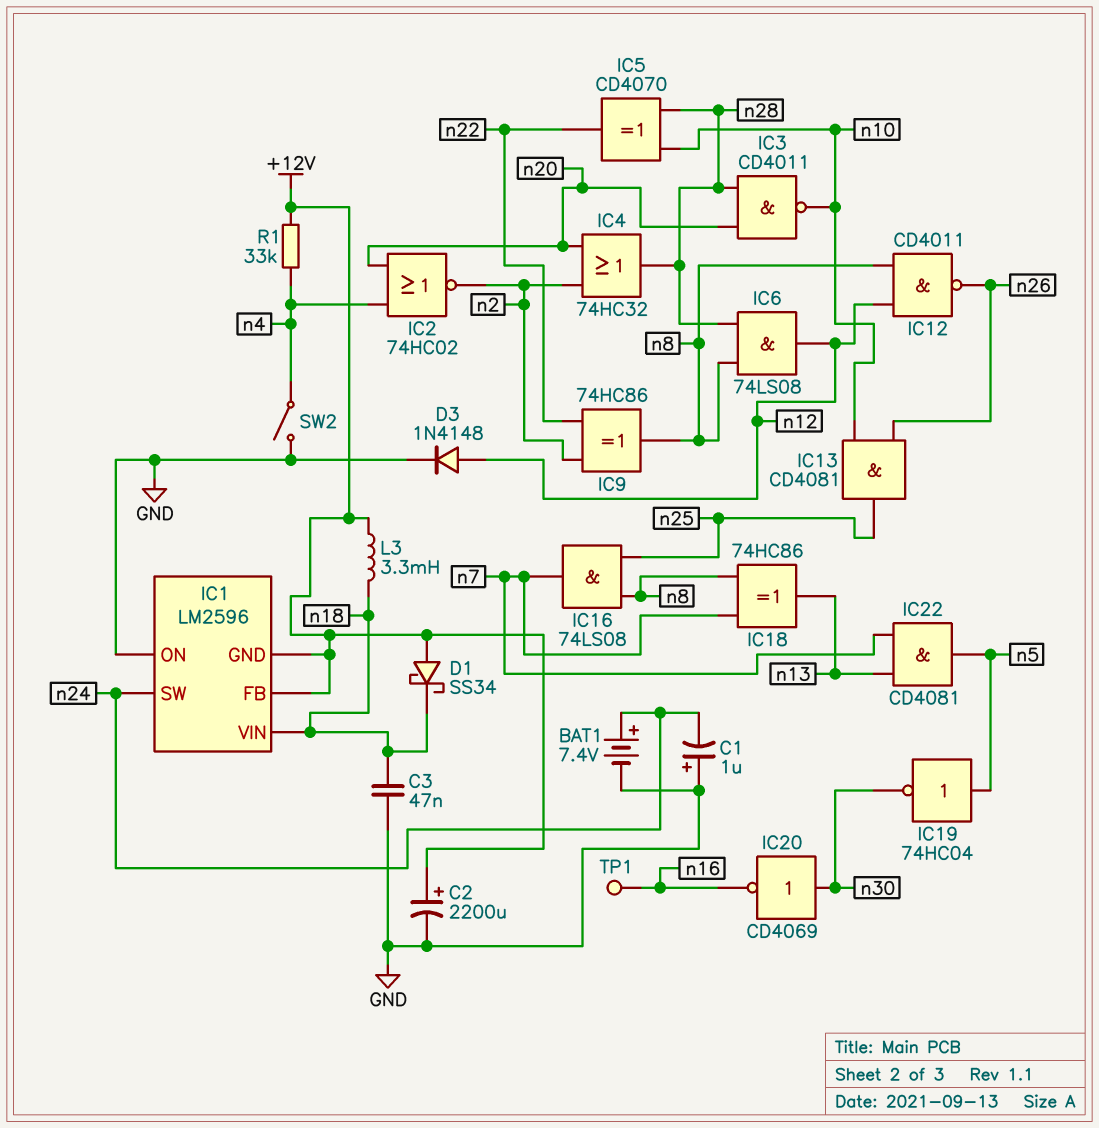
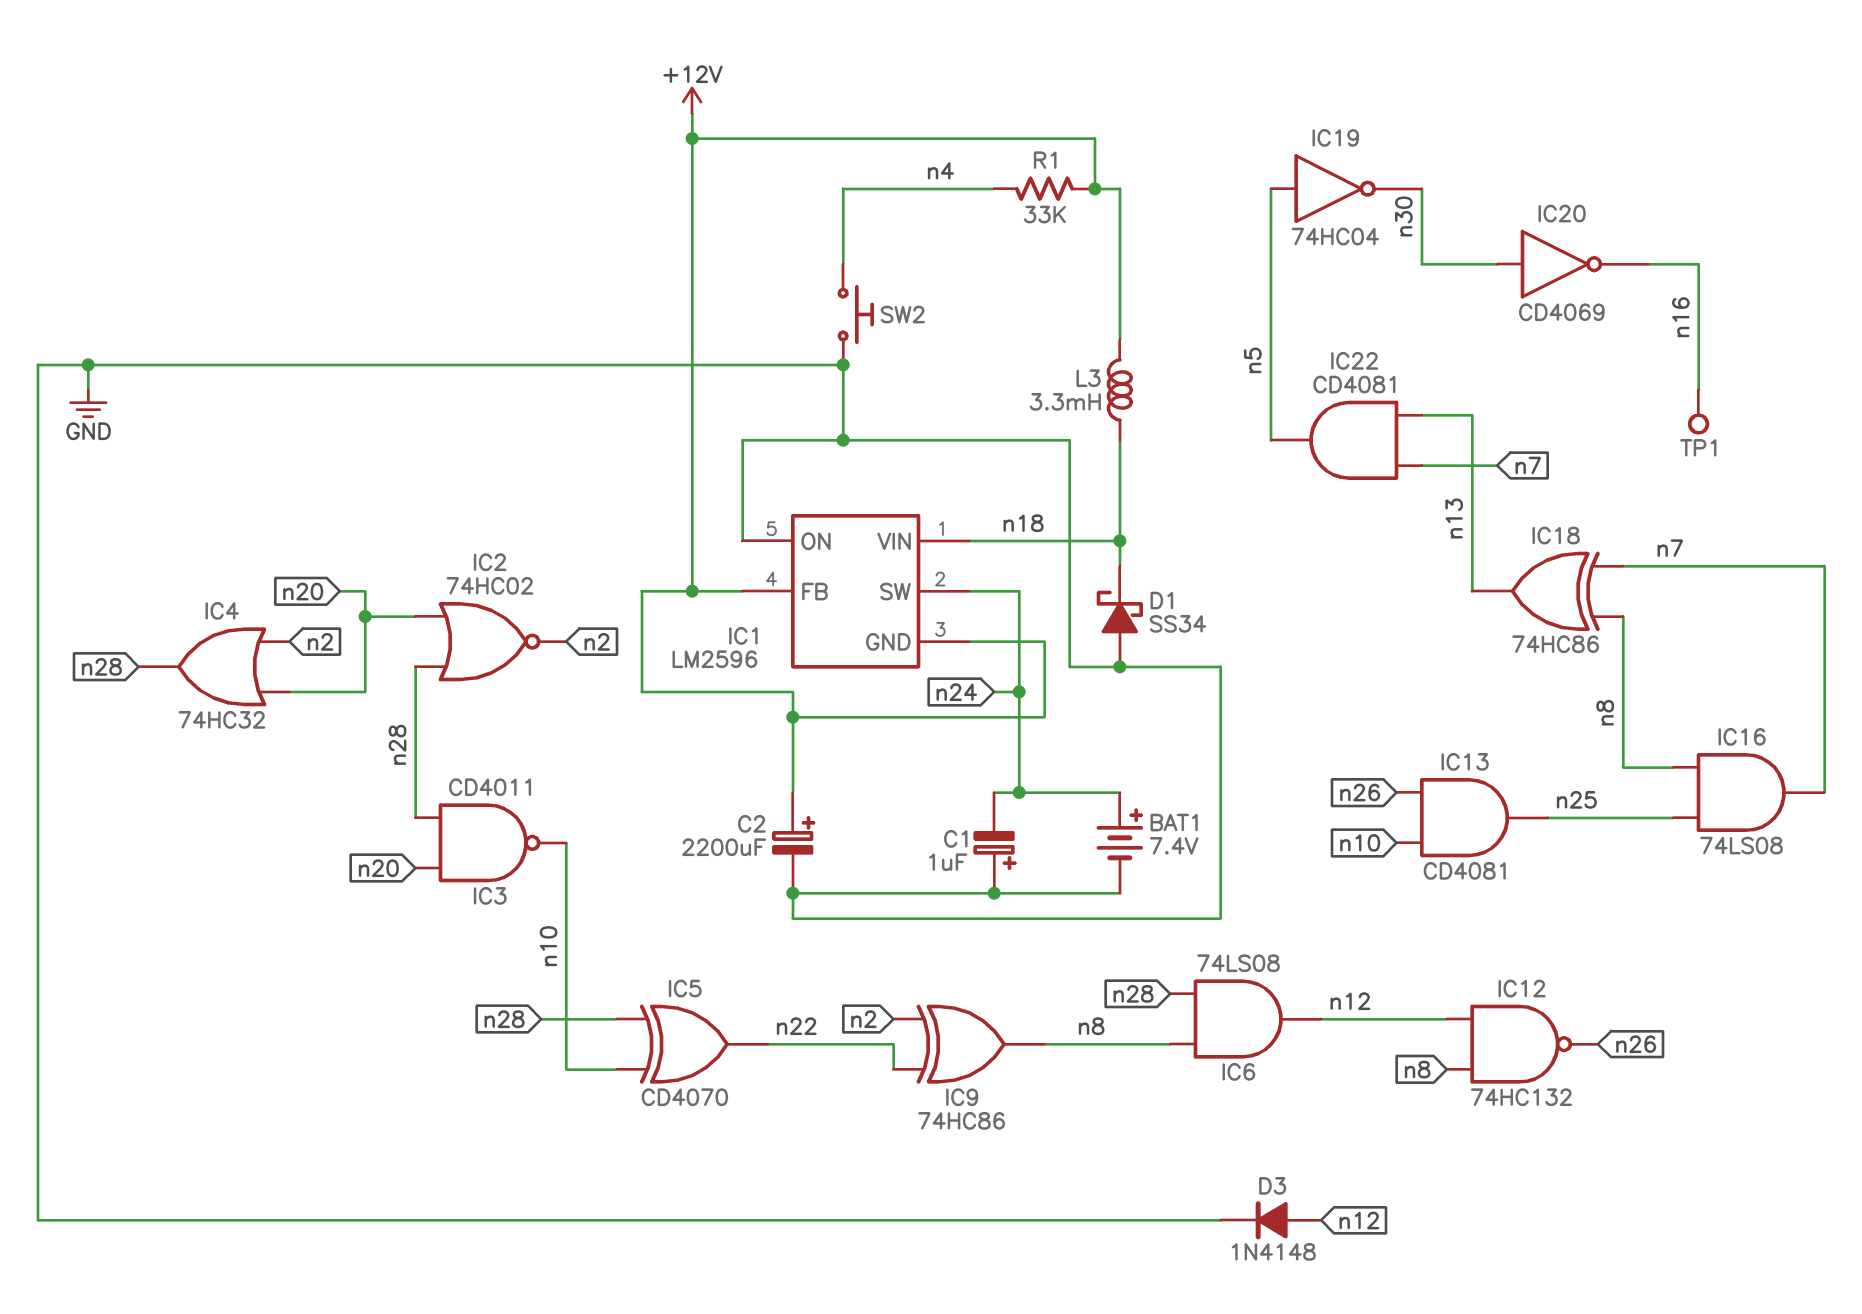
C3: 47nF (GND, n18) -> none
D1: schottky SS34 (A +12V, K n18) -> schottky SS34 (A GND, K n18)
IC2: NOR 74HC02 (in n4, in n20, out n2) -> NOR 74HC02 (in n20, in n28, out n2)
IC12: NAND CD4011 (in n8, in n12, out n26) -> NAND 74HC132 (in n8, in n12, out n26)
SW2: switch (GND, n4) -> button (GND, n4)

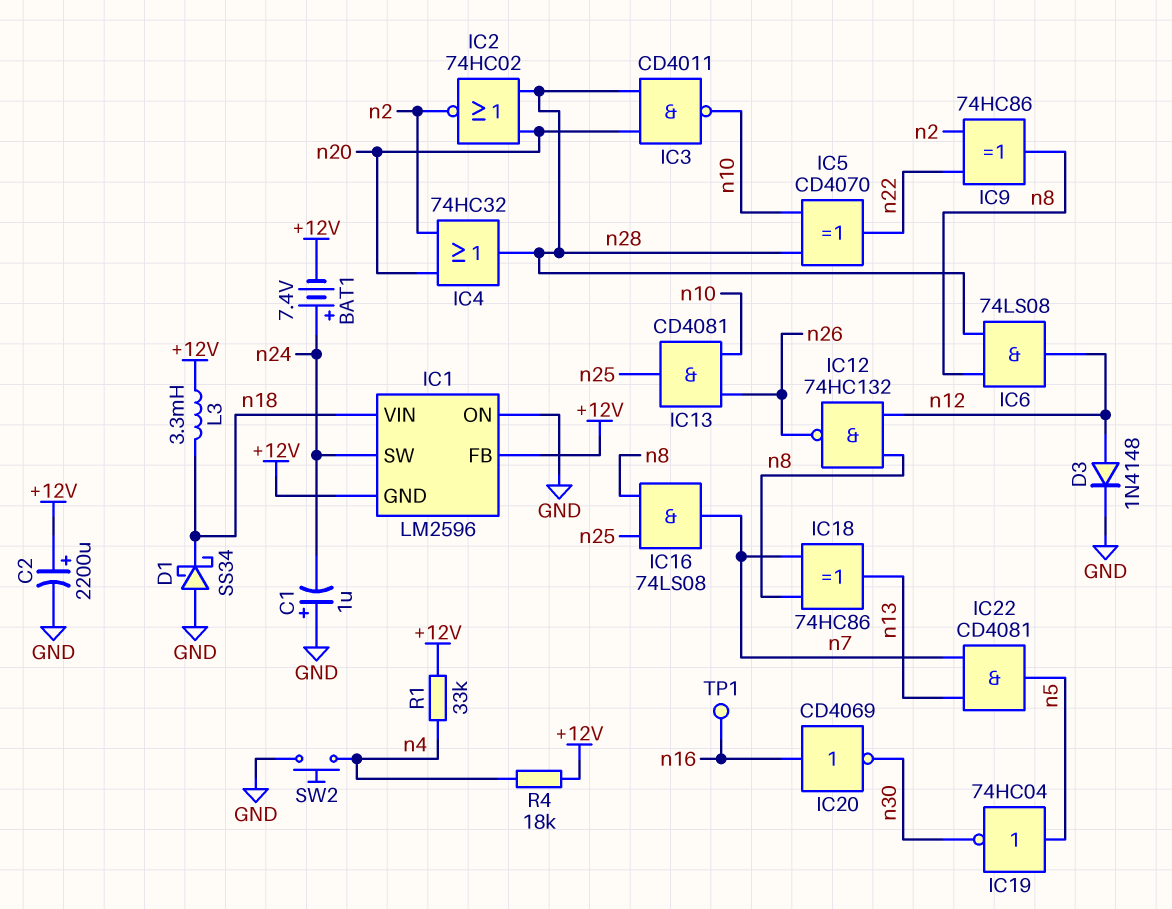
BAT1: 7.4V (plus n24, minus GND) -> 7.4V (plus n24, minus +12V)
IC20: NOT CD4069 (in n30, out n16) -> NOT CD4069 (in n16, out n30)
R4: none -> 18k (+12V, n4)

